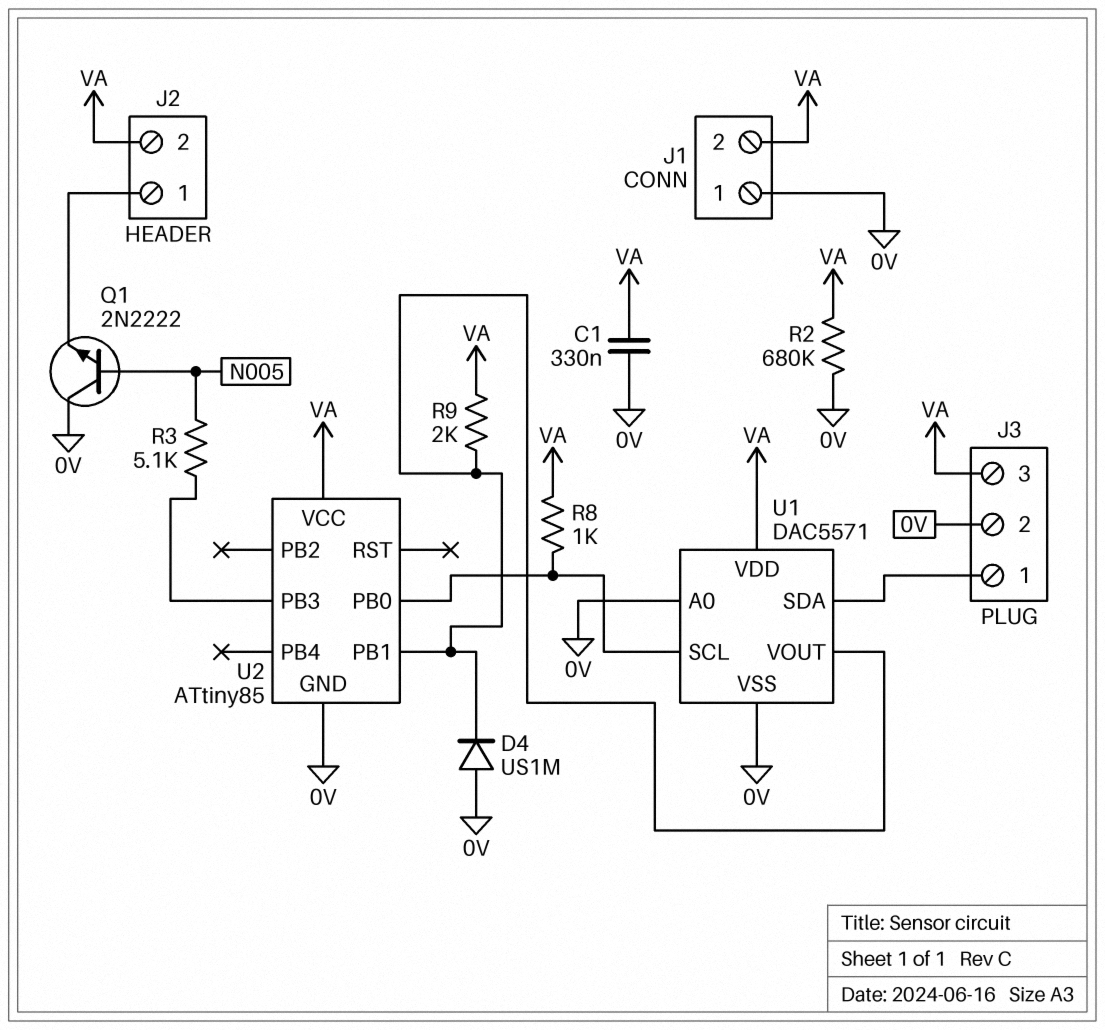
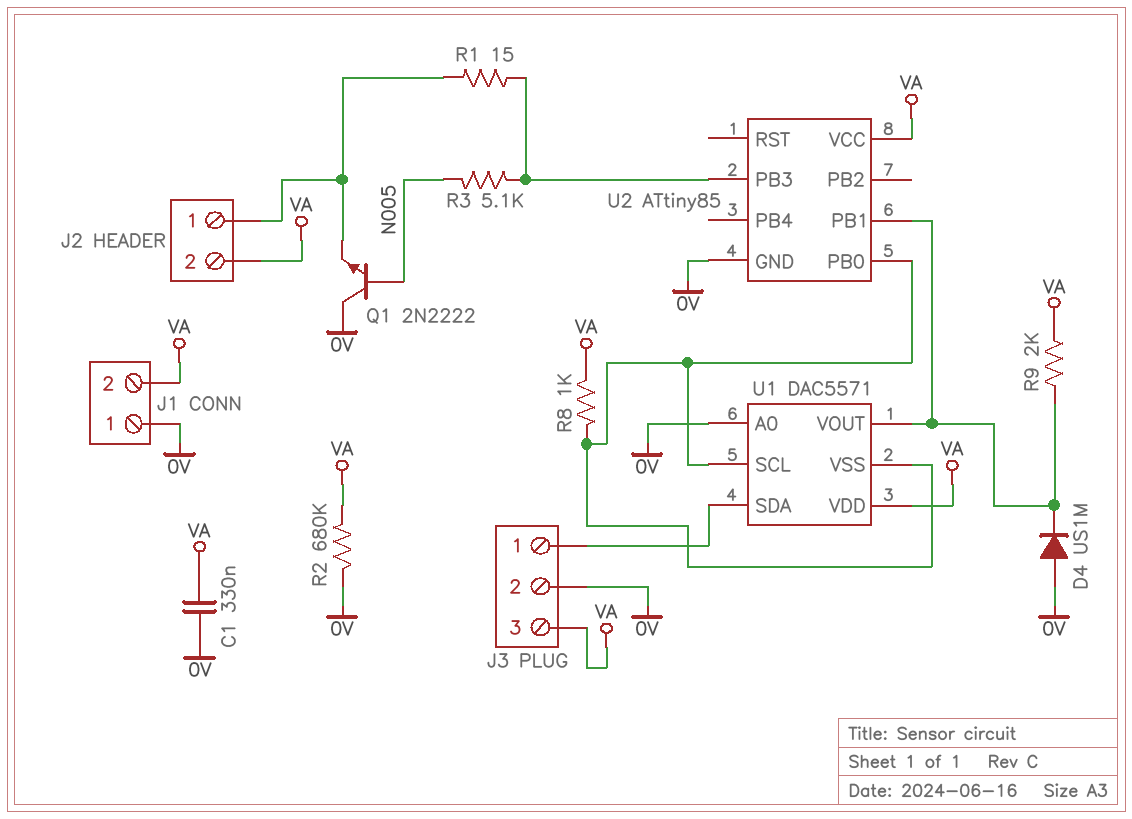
R1: none -> 15 (J2/1, U2/PB3)
U1 pin VSS: 0V -> U1/SCL

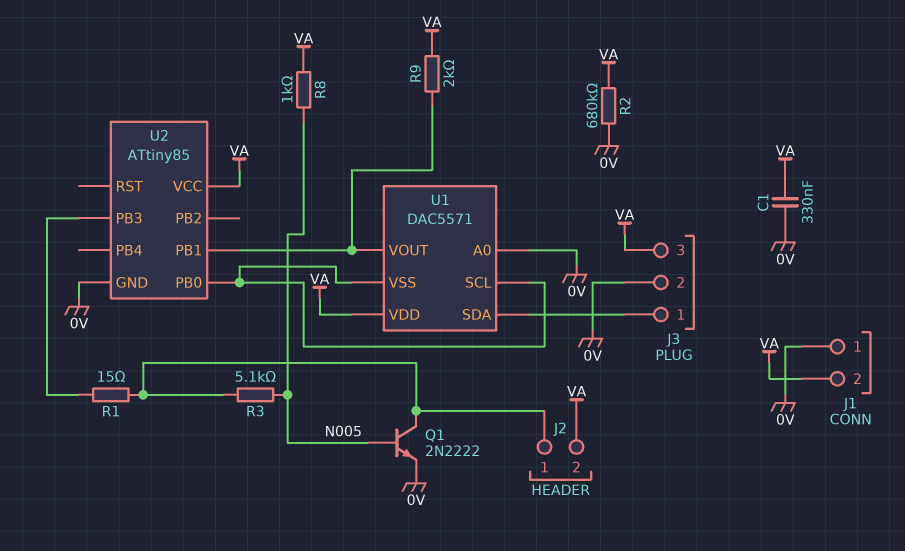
D4: diode US1M (A 0V, K U1/VOUT) -> none
Q1: NPN 2N2222 (B N005, C 0V, E J2/1) -> NPN 2N2222 (B N005, C J2/1, E 0V)
R3: 5.1k (N005, U2/PB3) -> 5.1k (J2/1, N005)
R8: 1k (U1/SCL, VA) -> 1k (N005, VA)

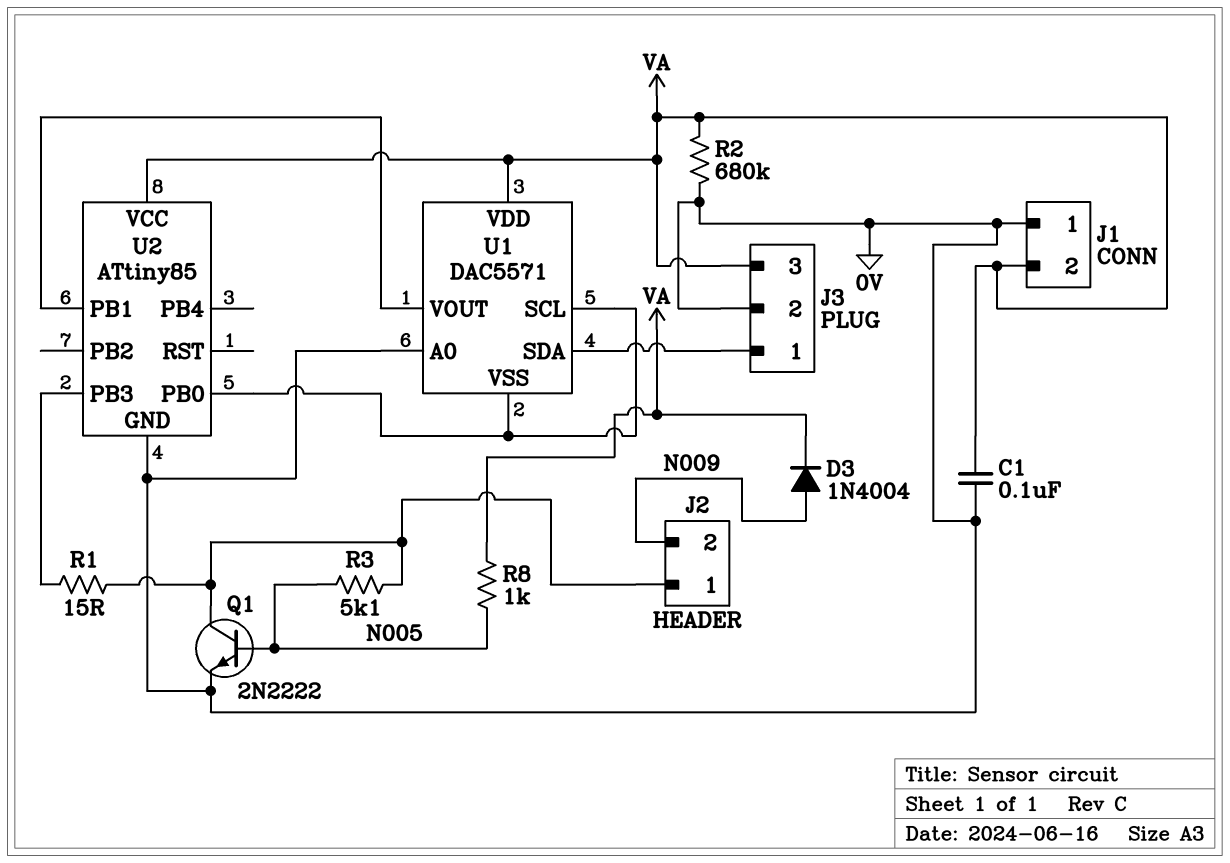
C1: 330nF (0V, VA) -> 100nF (0V, VA)
D3: none -> diode 1N4004 (A N009, K VA)
J2 pin 2: VA -> N009
R9: 2k (U1/VOUT, VA) -> none

